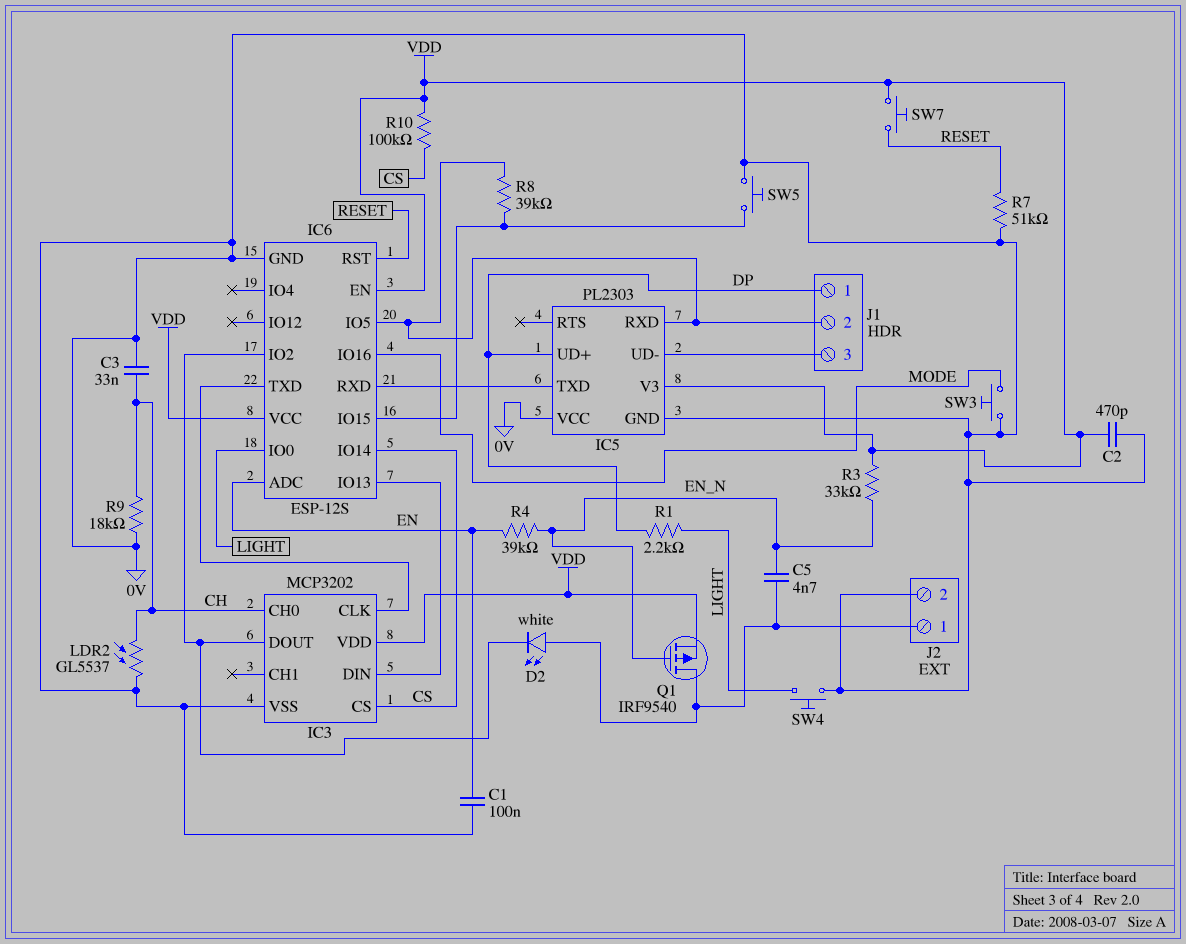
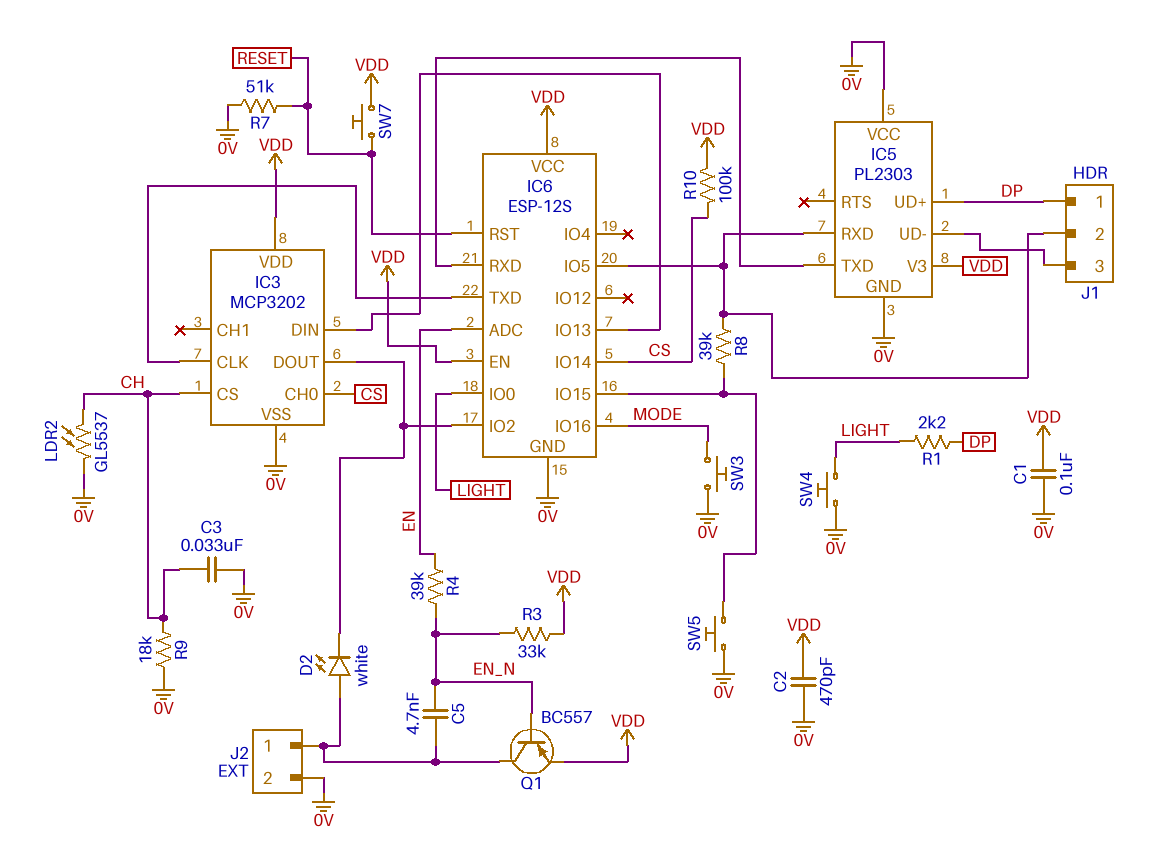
C1: 100nF (0V, EN) -> 100nF (0V, VDD)
IC3 pin CH0: CH -> CS
IC3 pin CS: CS -> CH
Q1: PMOS IRF9540 (G EN_N, D J2/1, S VDD) -> PNP BC557 (B EN_N, C J2/1, E VDD)

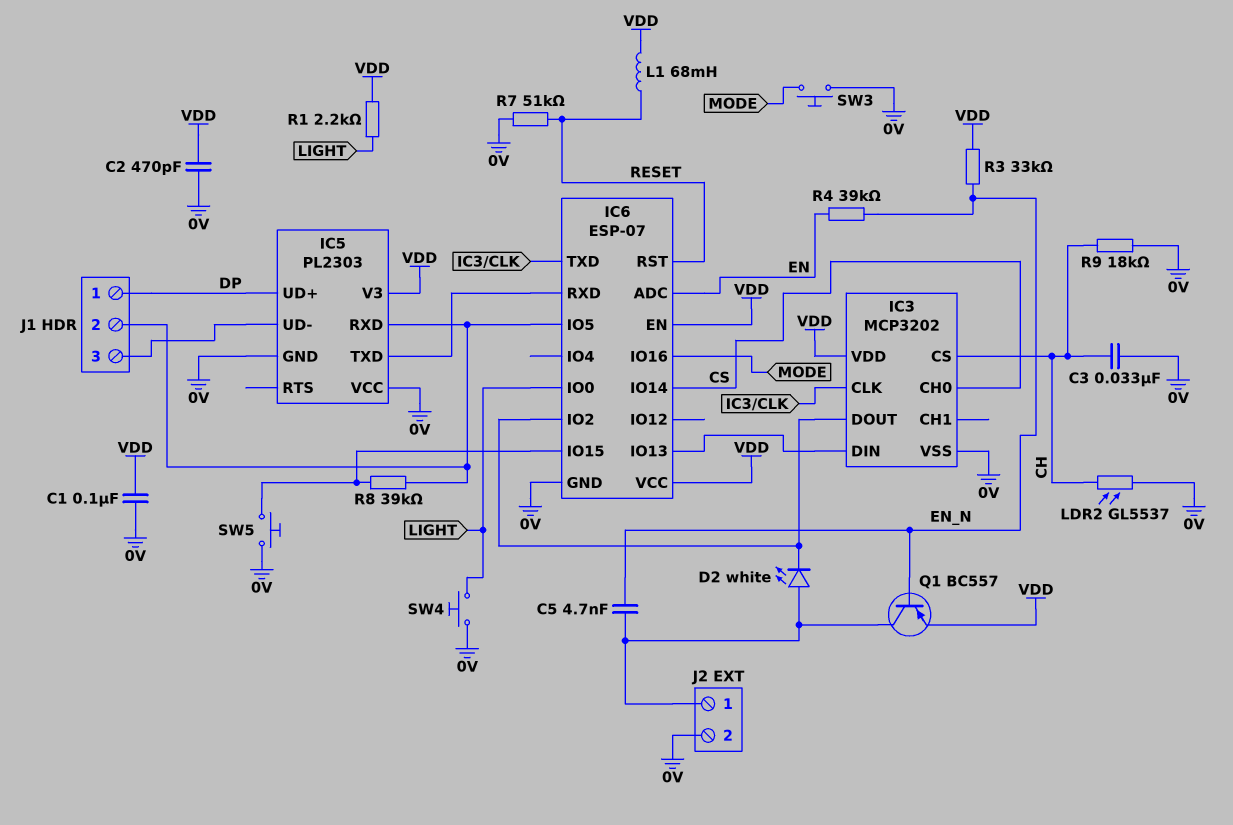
IC6: ESP-12S -> ESP-07
L1: none -> 68mH (RESET, VDD)
R1: 2.2k (DP, LIGHT) -> 2.2k (LIGHT, VDD)
R10: 100k (CS, VDD) -> none
SW7: button (RESET, VDD) -> none

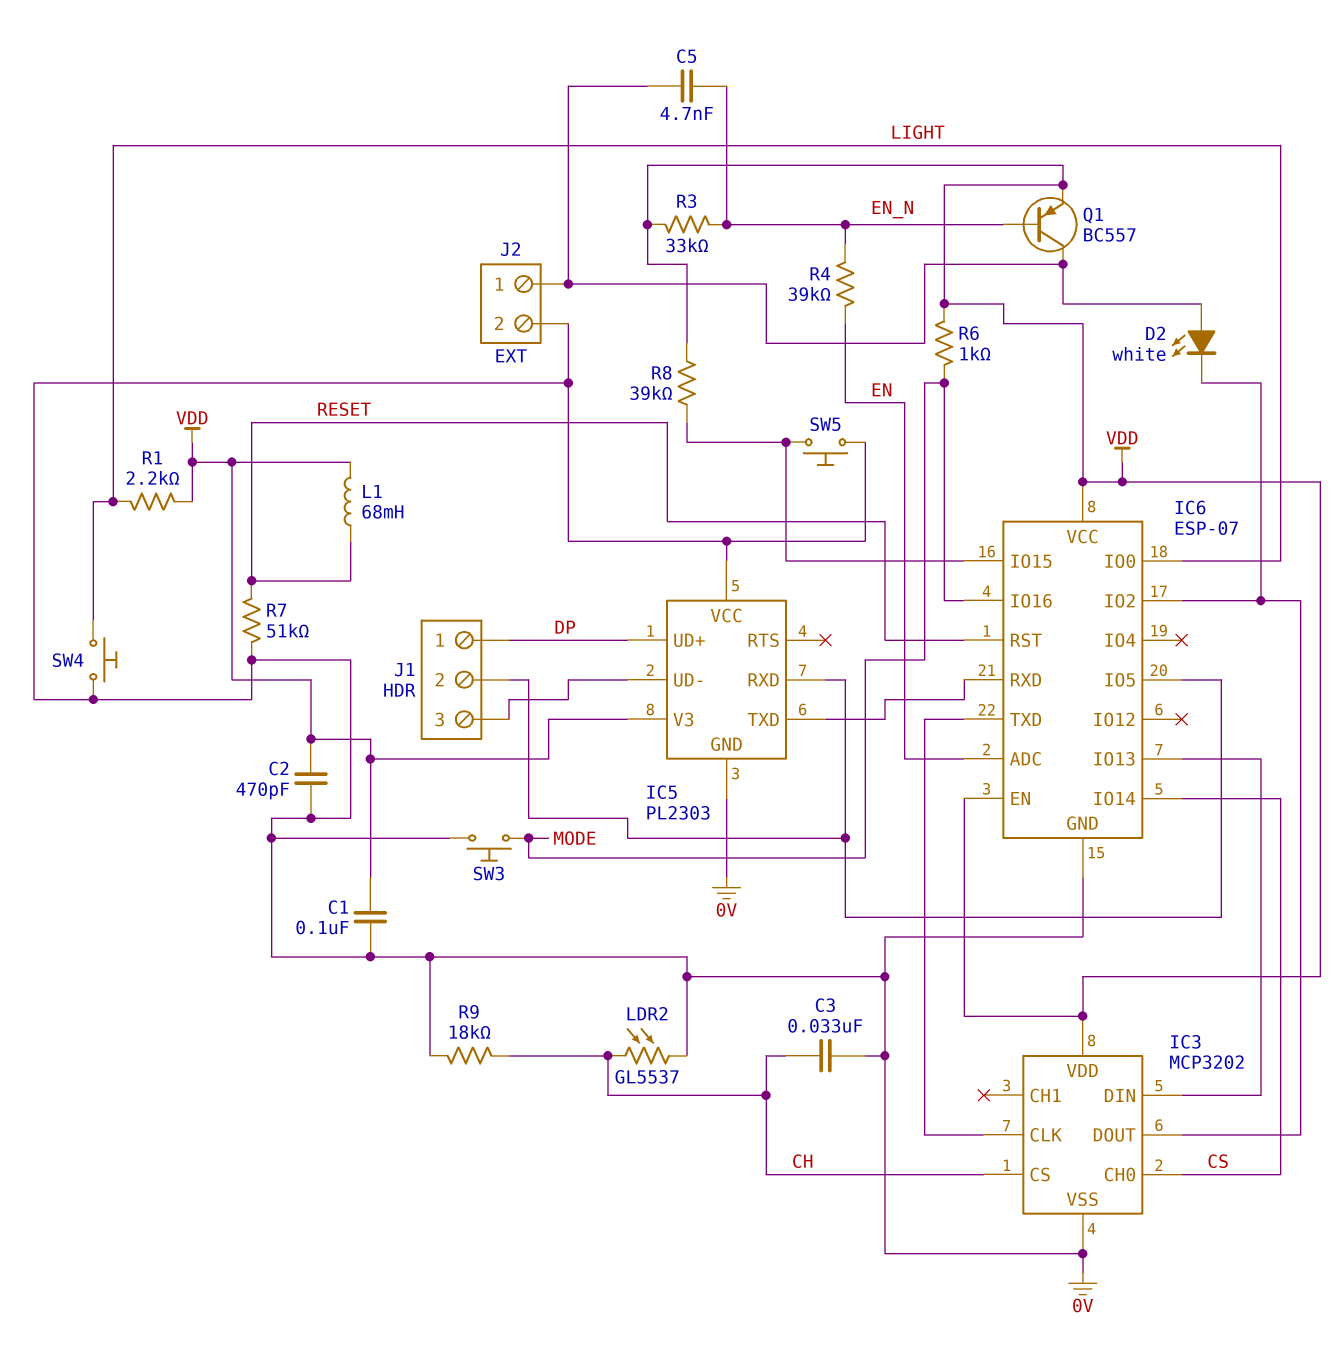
R6: none -> 1k (MODE, VDD)
R8: 39k (IC5/RXD, IC6/IO15) -> 39k (IC6/IO15, VDD)

